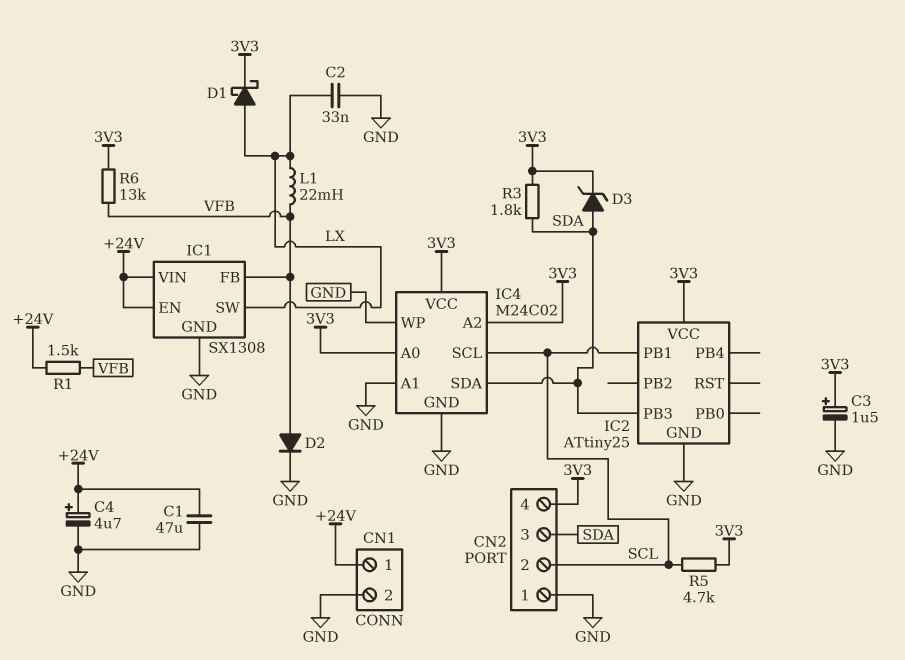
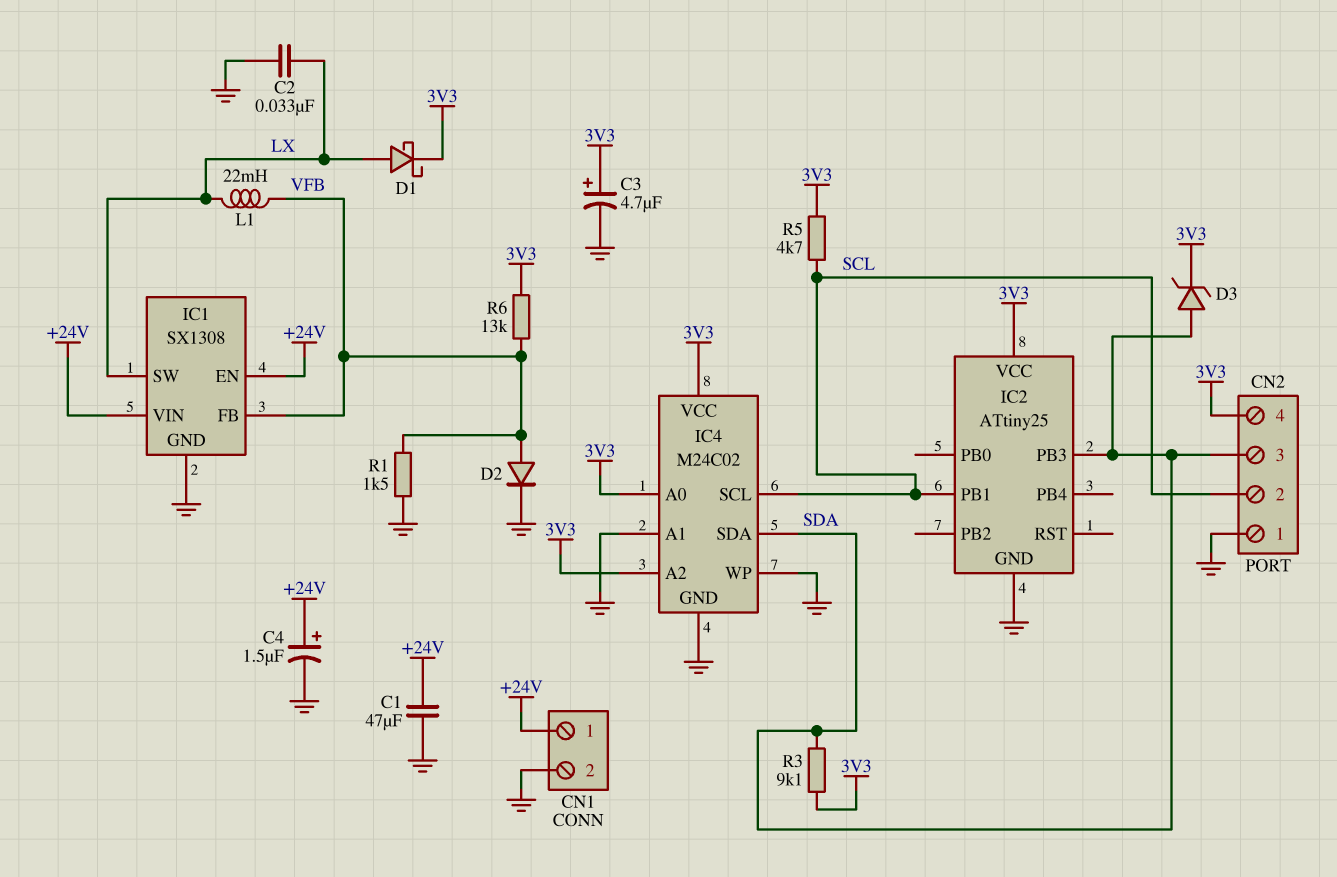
C3: 1.5uF (plus 3V3, minus GND) -> 4.7uF (plus 3V3, minus GND)
C4: 4.7uF (plus +24V, minus GND) -> 1.5uF (plus +24V, minus GND)
R1: 1.5k (+24V, VFB) -> 1.5k (GND, VFB)
R3: 1.8k (3V3, SDA) -> 9.1k (3V3, SDA)

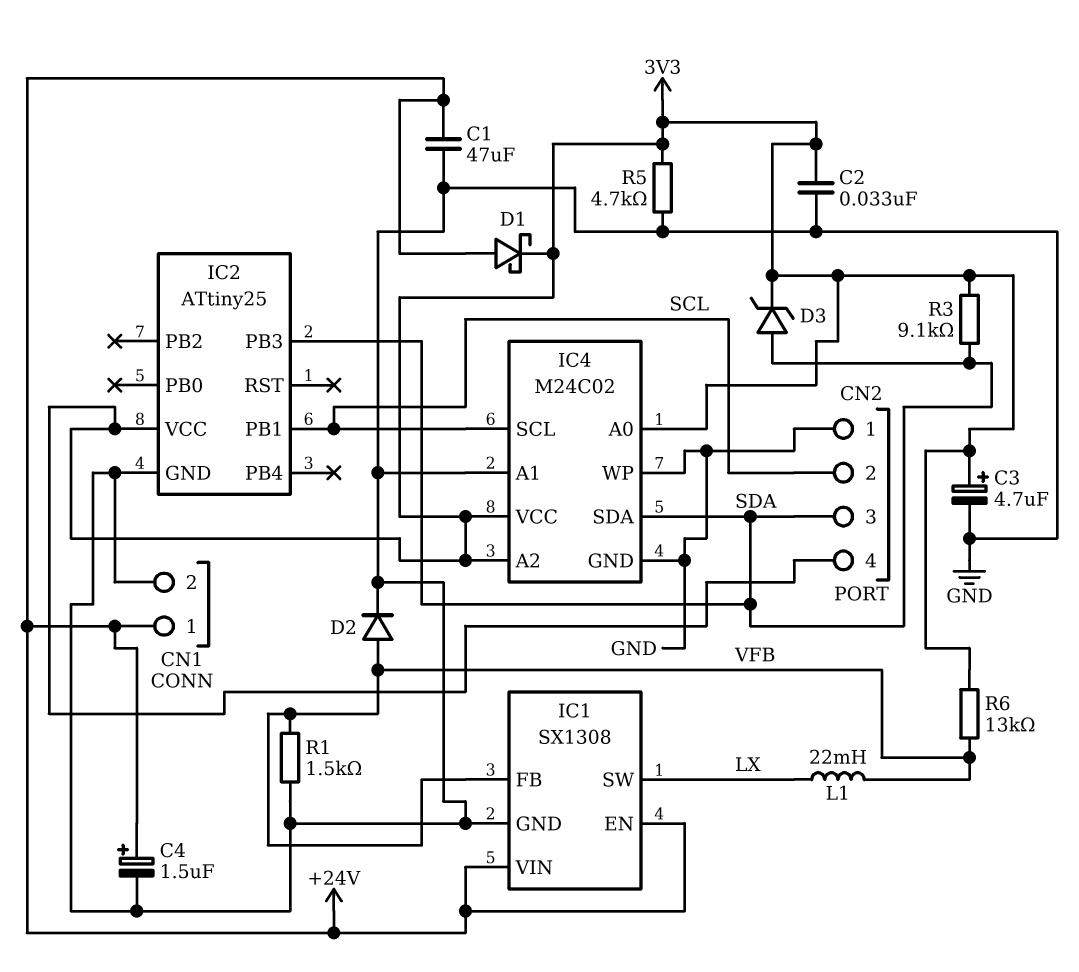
C2: 33nF (GND, LX) -> 33nF (3V3, GND)
D1: schottky (A LX, K 3V3) -> schottky (A +24V, K 3V3)
R5: 4.7k (3V3, SCL) -> 4.7k (3V3, GND)

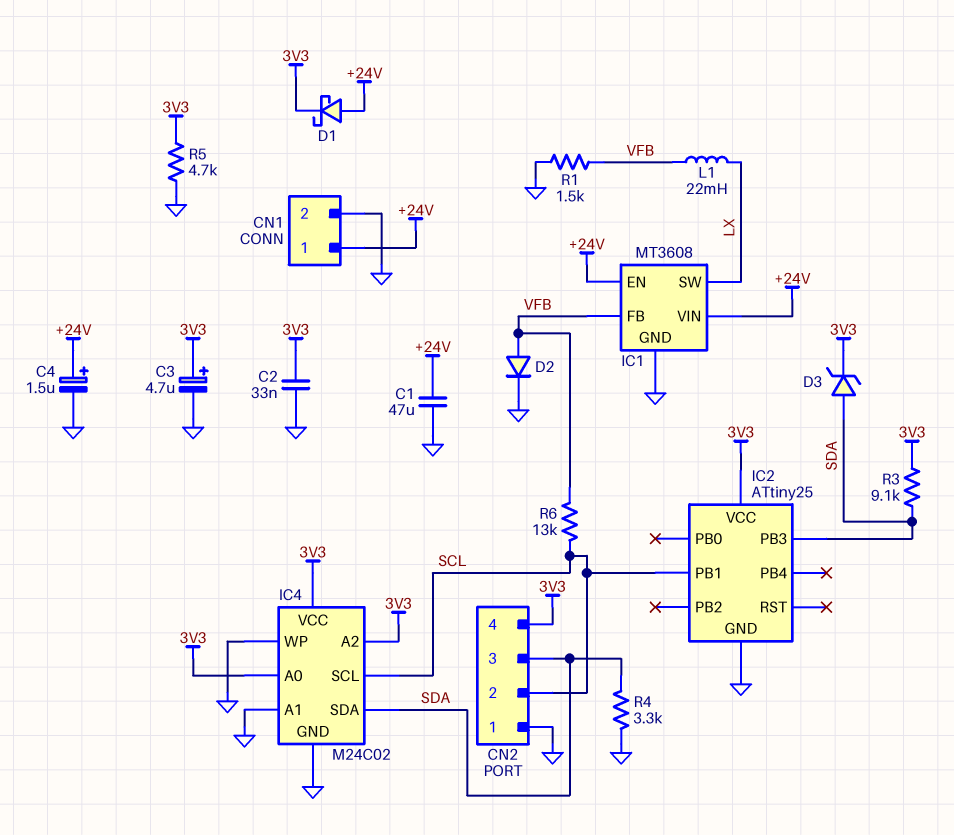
IC1: SX1308 -> MT3608
R4: none -> 3.3k (GND, SDA)
R6: 13k (3V3, VFB) -> 13k (SCL, VFB)

